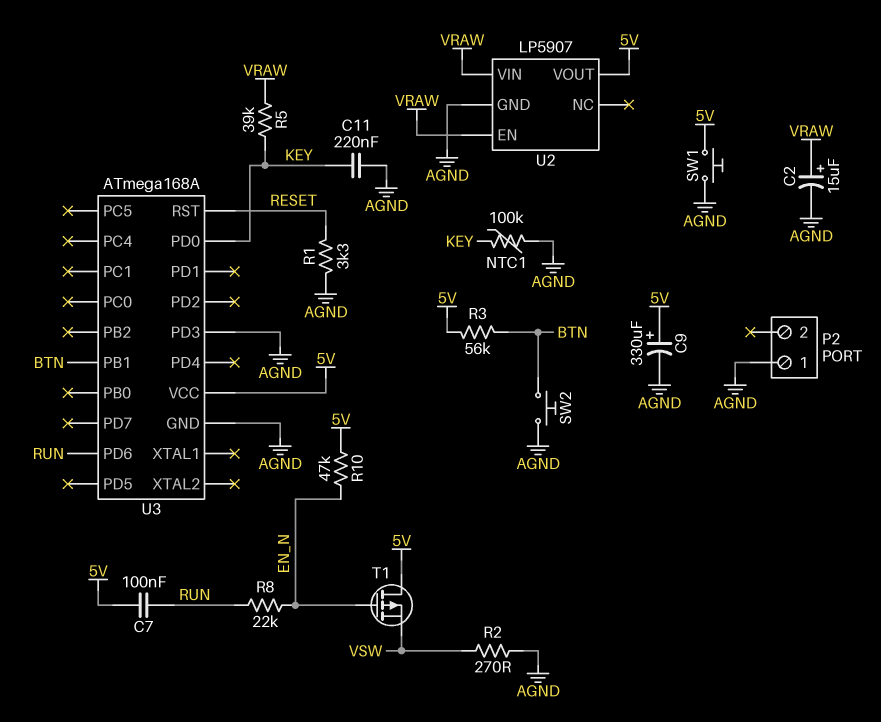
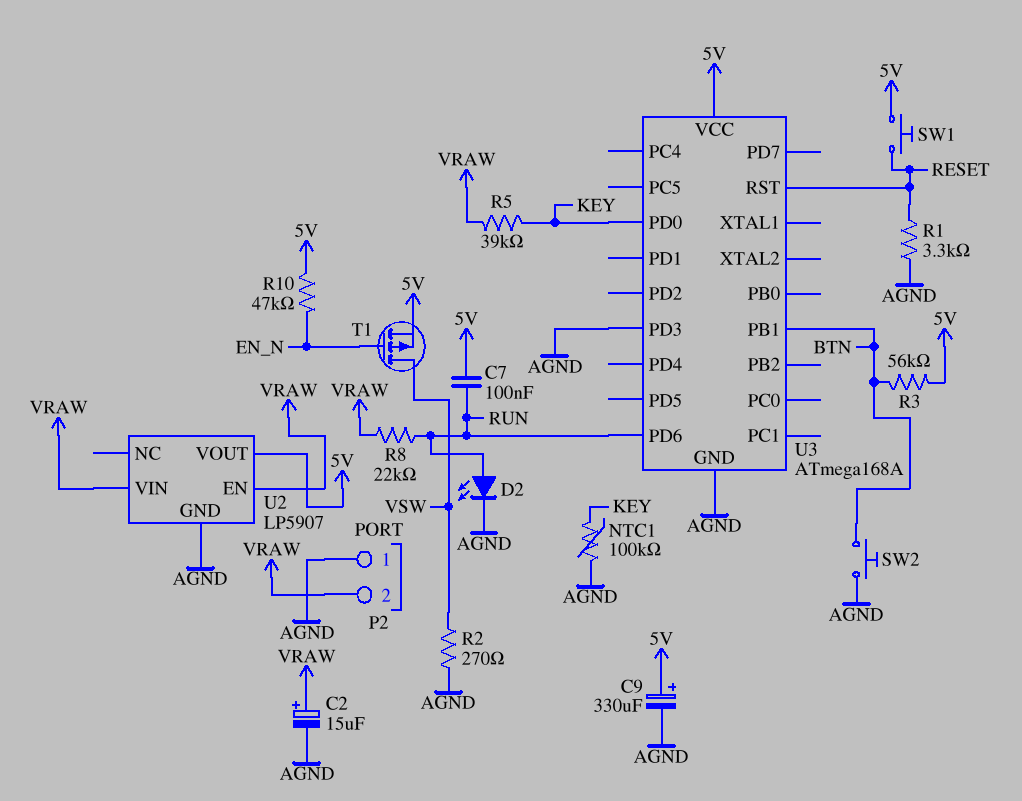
C11: 220nF (AGND, KEY) -> none
D2: none -> LED (A RUN, K AGND)
P2 pin 2: none -> VRAW
R8: 22k (EN_N, RUN) -> 22k (RUN, VRAW)
SW1: button (5V, AGND) -> button (5V, RESET)
T1: PMOS (G EN_N, D 5V, S VSW) -> PMOS (G EN_N, D VSW, S 5V)

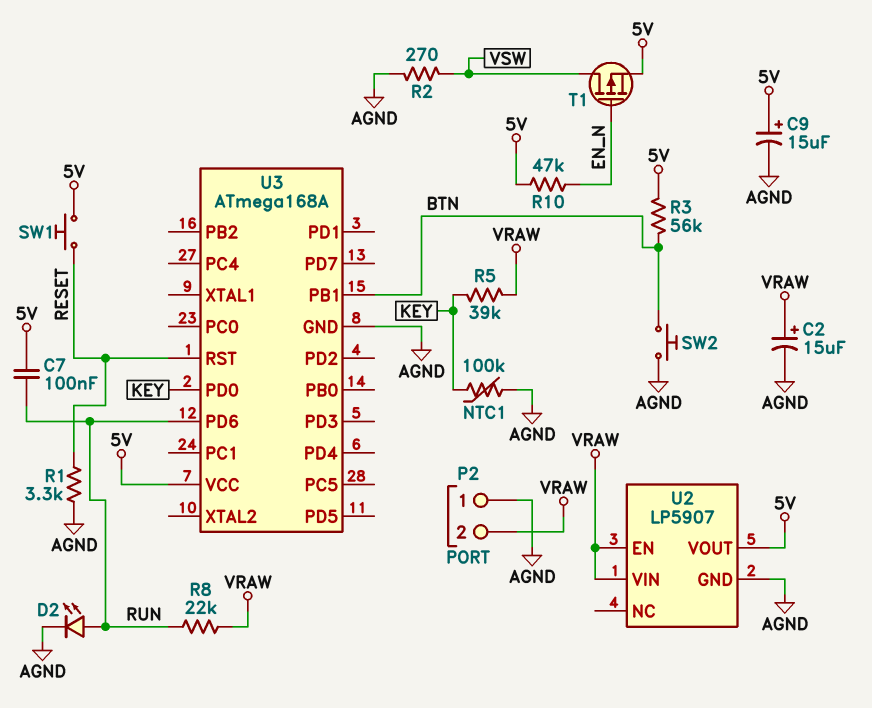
C9: 330uF (plus 5V, minus AGND) -> 15uF (plus 5V, minus AGND)
U3 pin PD3: AGND -> none

